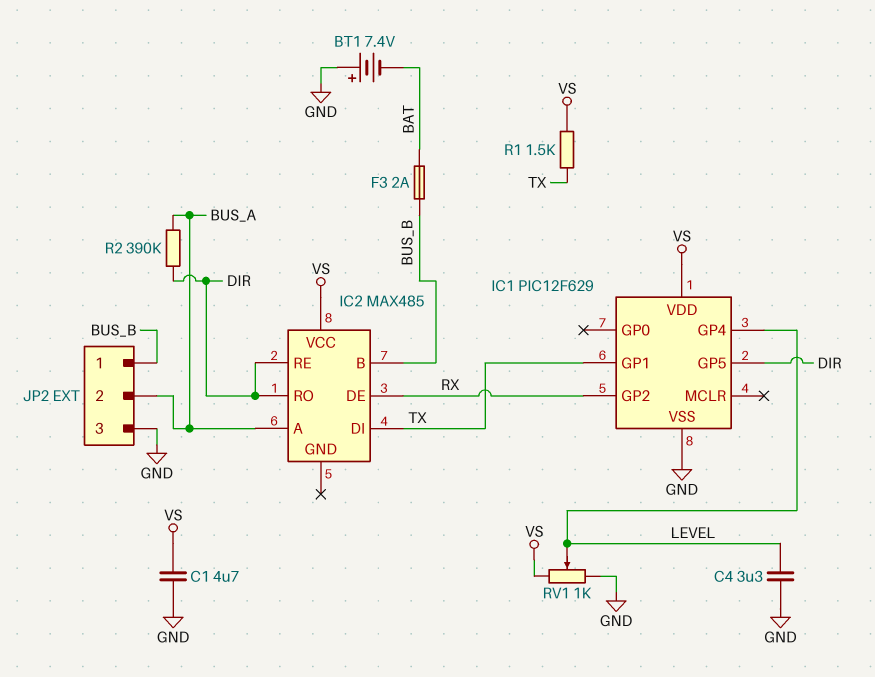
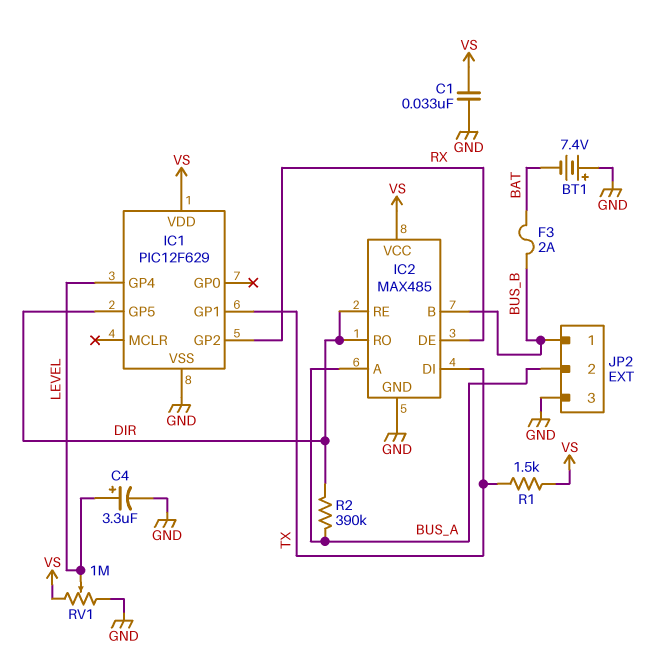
C1: 4.7uF (GND, VS) -> 33nF (GND, VS)
C4: 3.3uF (GND, LEVEL) -> 3.3uF (plus LEVEL, minus GND)
IC2 pin GND: none -> GND
RV1: 1k (GND, VS, wiper LEVEL) -> 1M (GND, VS, wiper LEVEL)

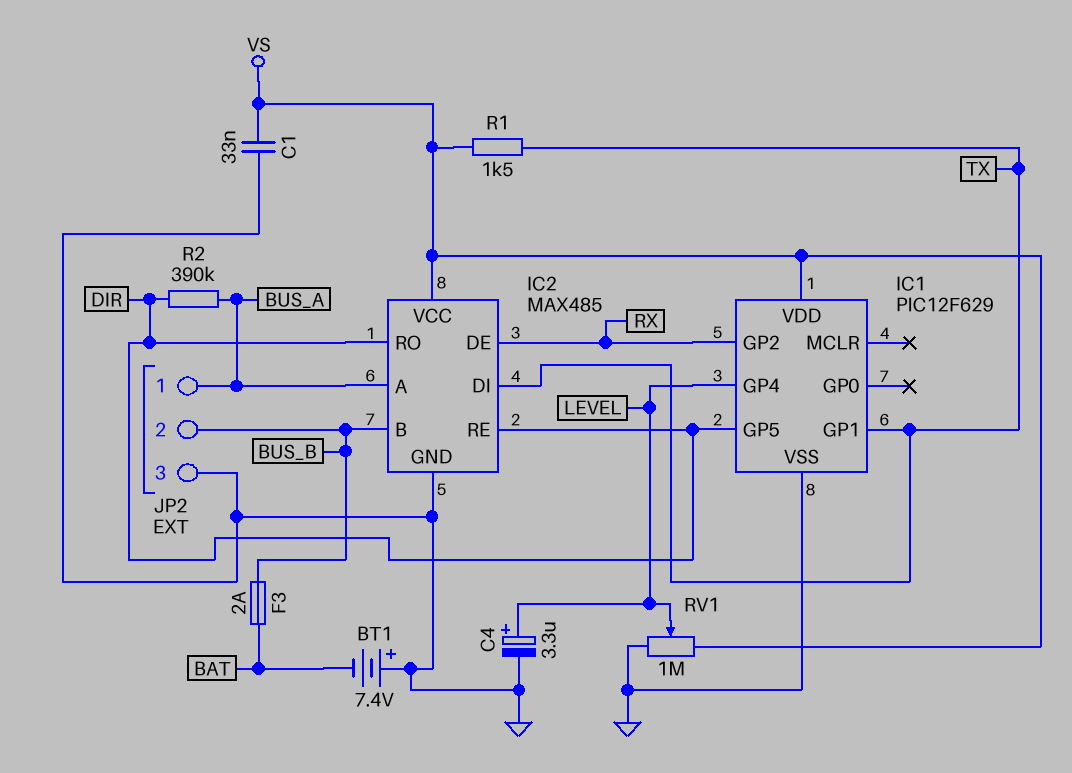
JP2 pin 1: BUS_B -> BUS_A
JP2 pin 2: BUS_A -> BUS_B

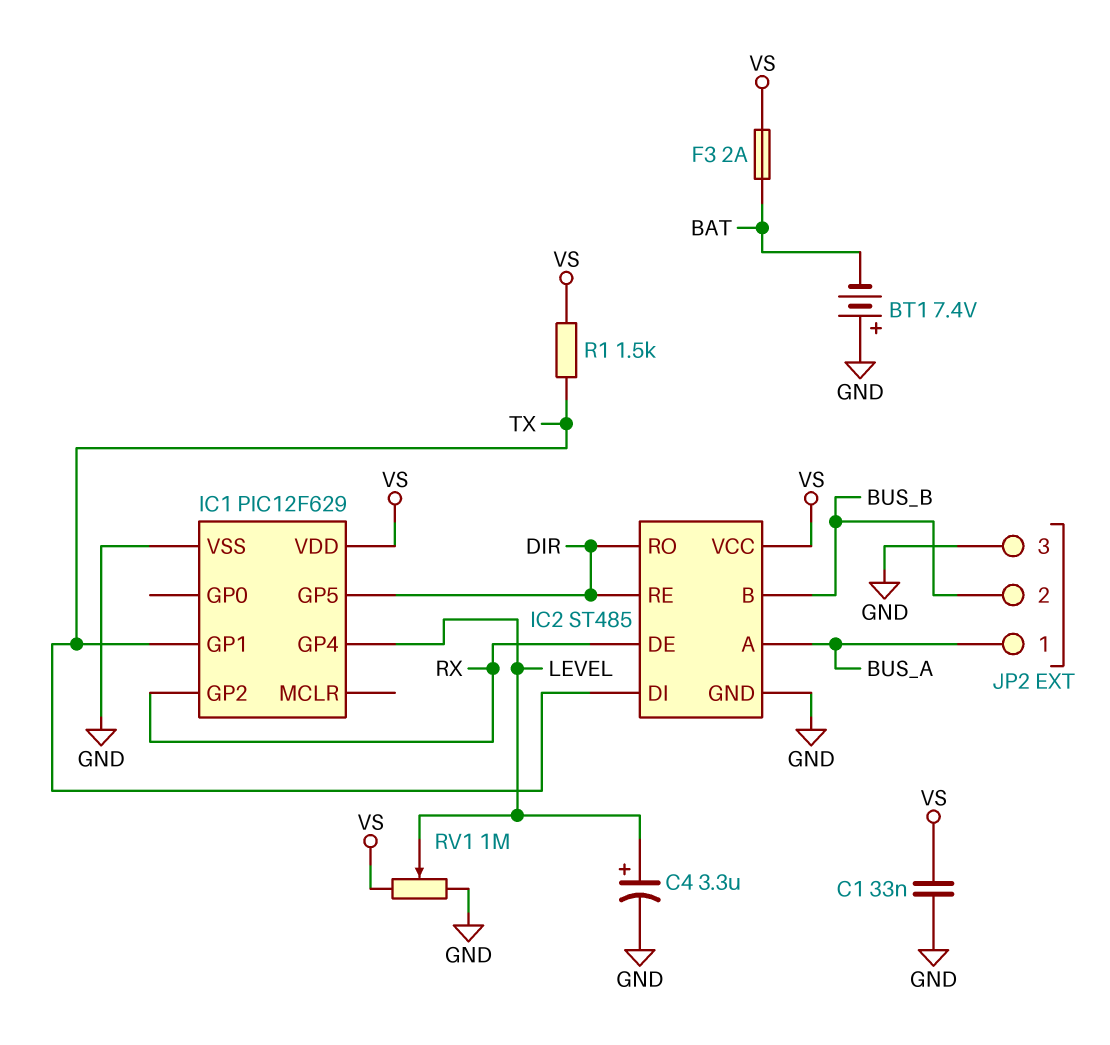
F3: 2A (BAT, BUS_B) -> 2A (BAT, VS)
IC2: MAX485 -> ST485
R2: 390k (BUS_A, DIR) -> none

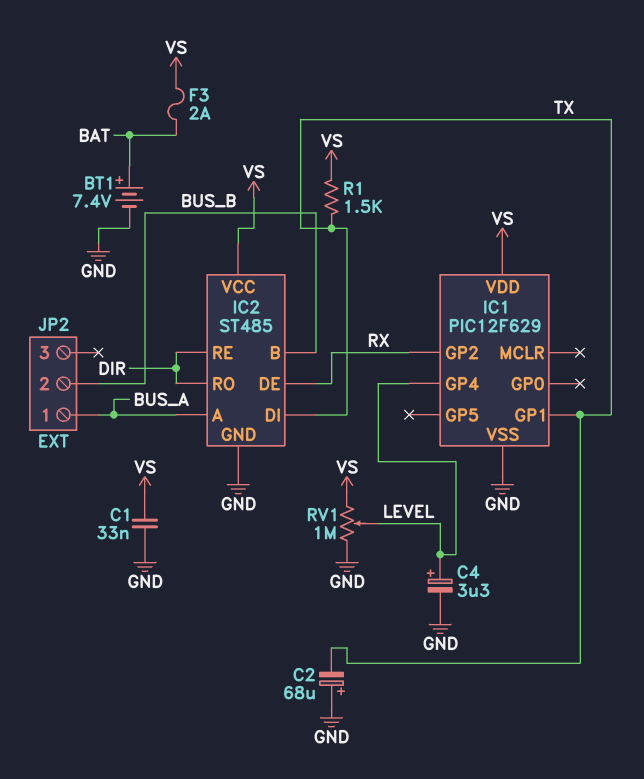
BT1: 7.4V (plus GND, minus BAT) -> 7.4V (plus BAT, minus GND)
C2: none -> 68uF (plus GND, minus TX)
IC1 pin GP5: DIR -> none
JP2 pin 3: GND -> none

